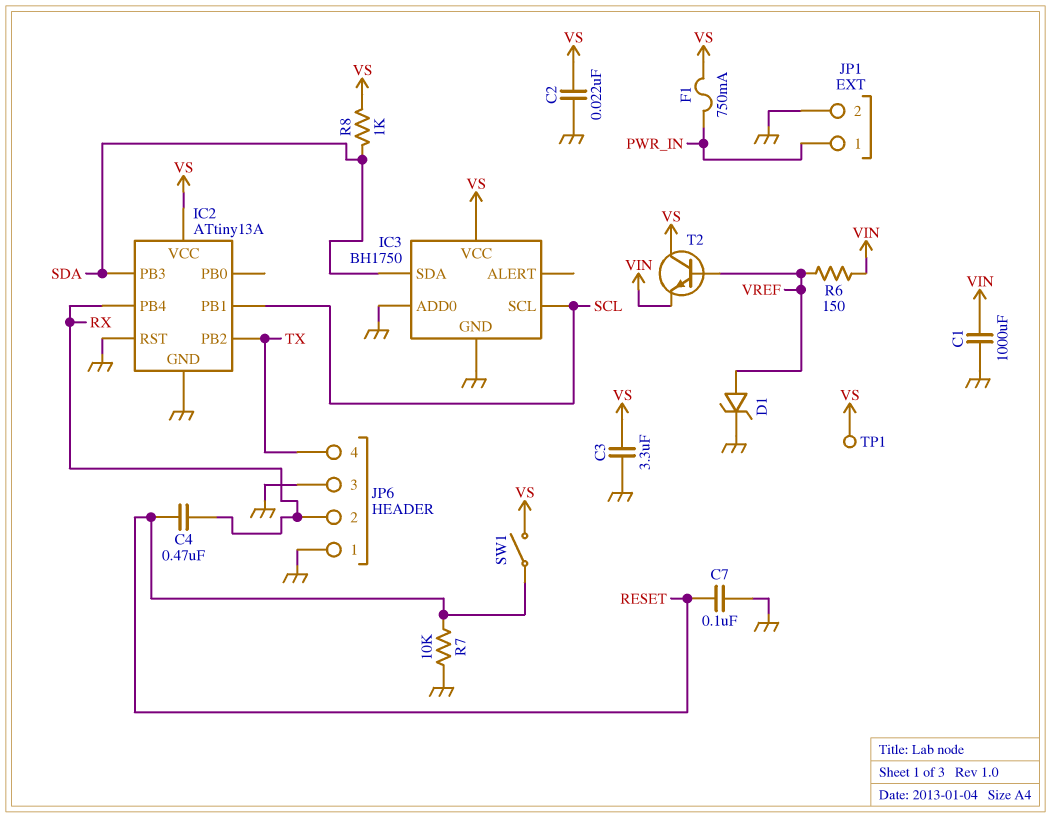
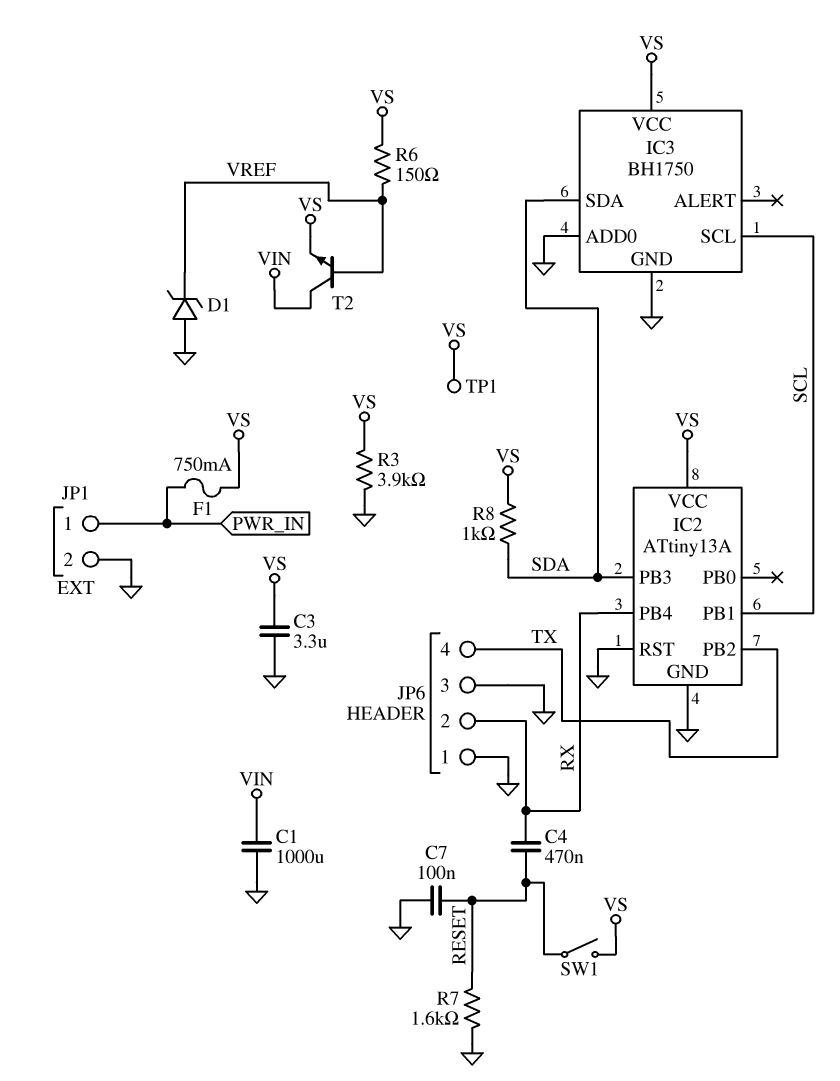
C2: 22nF (GND, VS) -> none
D1: zener (A VREF, K GND) -> zener (A GND, K VREF)
R3: none -> 3.9k (GND, VS)
R6: 150 (VIN, VREF) -> 150 (VREF, VS)
R7: 10k (GND, RESET) -> 1.6k (GND, RESET)
T2: NPN (B VREF, C VS, E VIN) -> NPN (B VREF, C VIN, E VS)

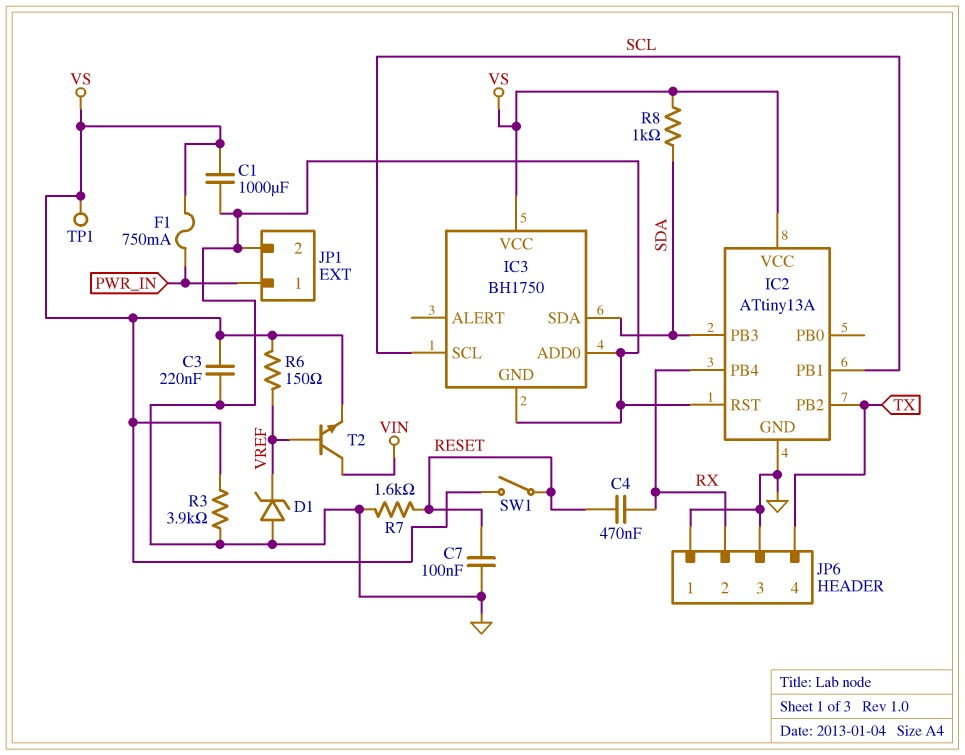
C1: 1000uF (GND, VIN) -> 1000uF (GND, VS)
C3: 3.3uF (GND, VS) -> 220nF (GND, VS)

